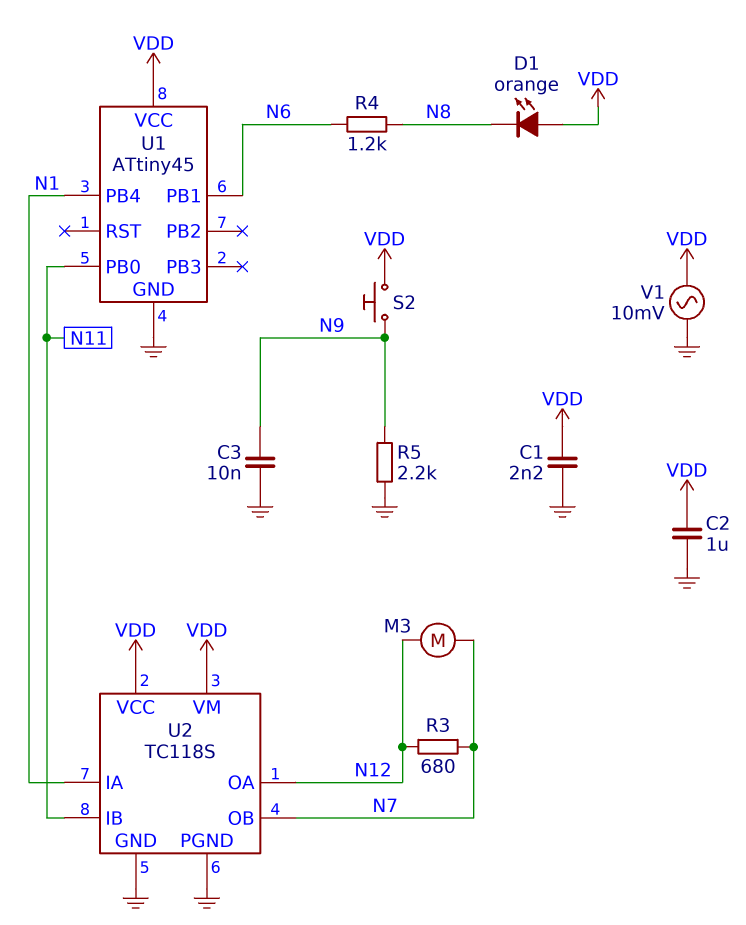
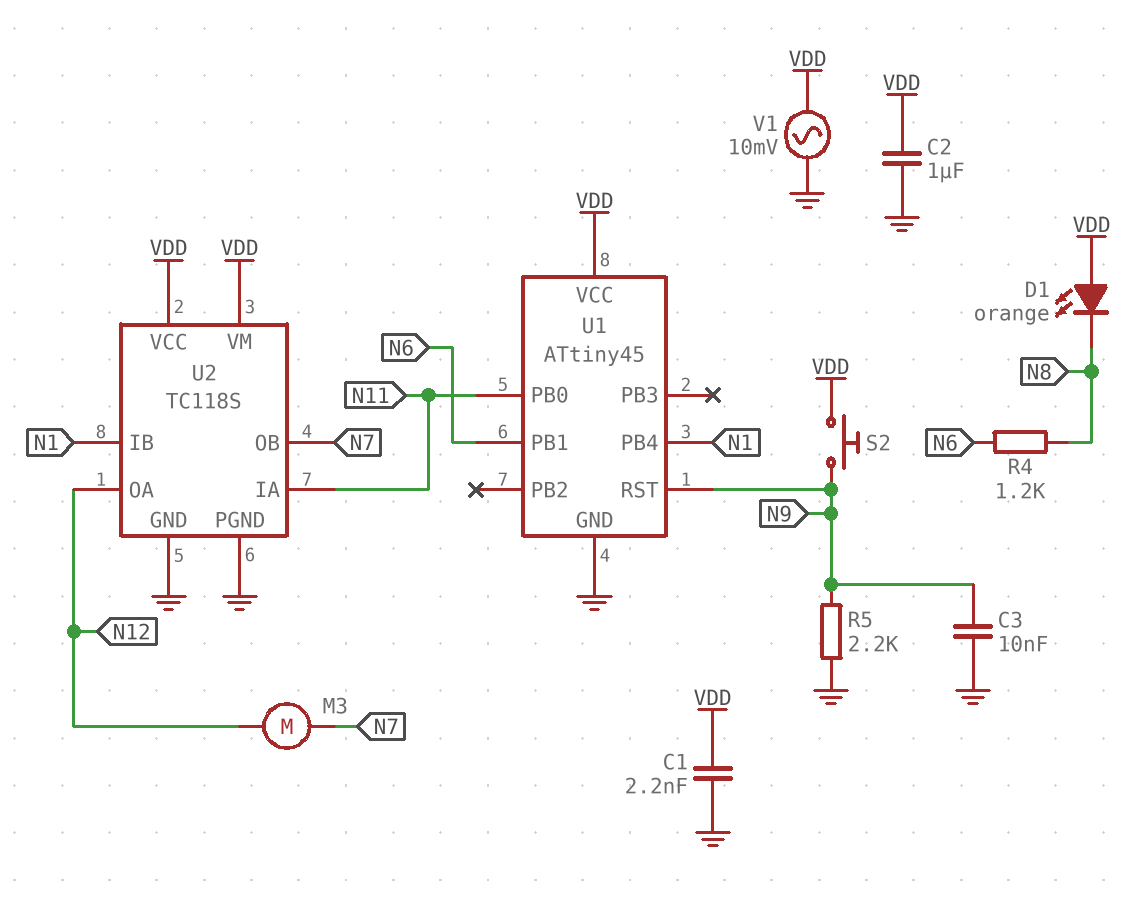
R3: 680 (N7, N12) -> none
U1 pin RST: none -> N9
U2 pin IA: N1 -> N11
U2 pin IB: N11 -> N1

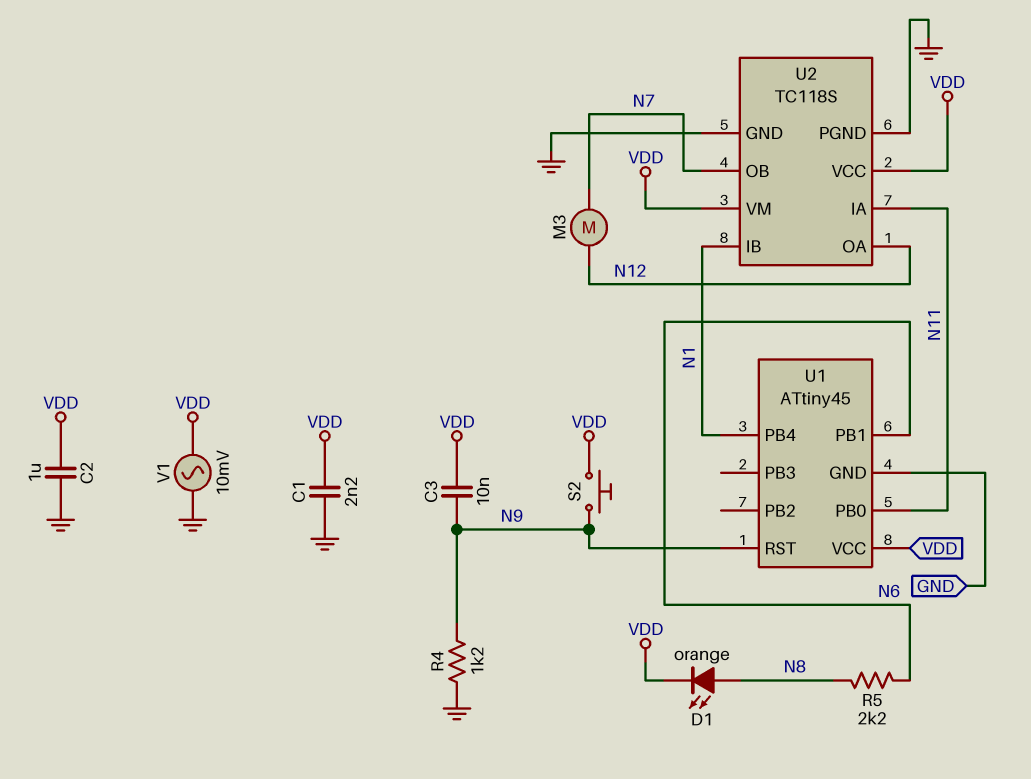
C3: 10nF (GND, N9) -> 10nF (N9, VDD)
D1: LED orange (A VDD, K N8) -> LED orange (A N8, K VDD)
R4: 1.2k (N6, N8) -> 1.2k (GND, N9)
R5: 2.2k (GND, N9) -> 2.2k (N6, N8)

